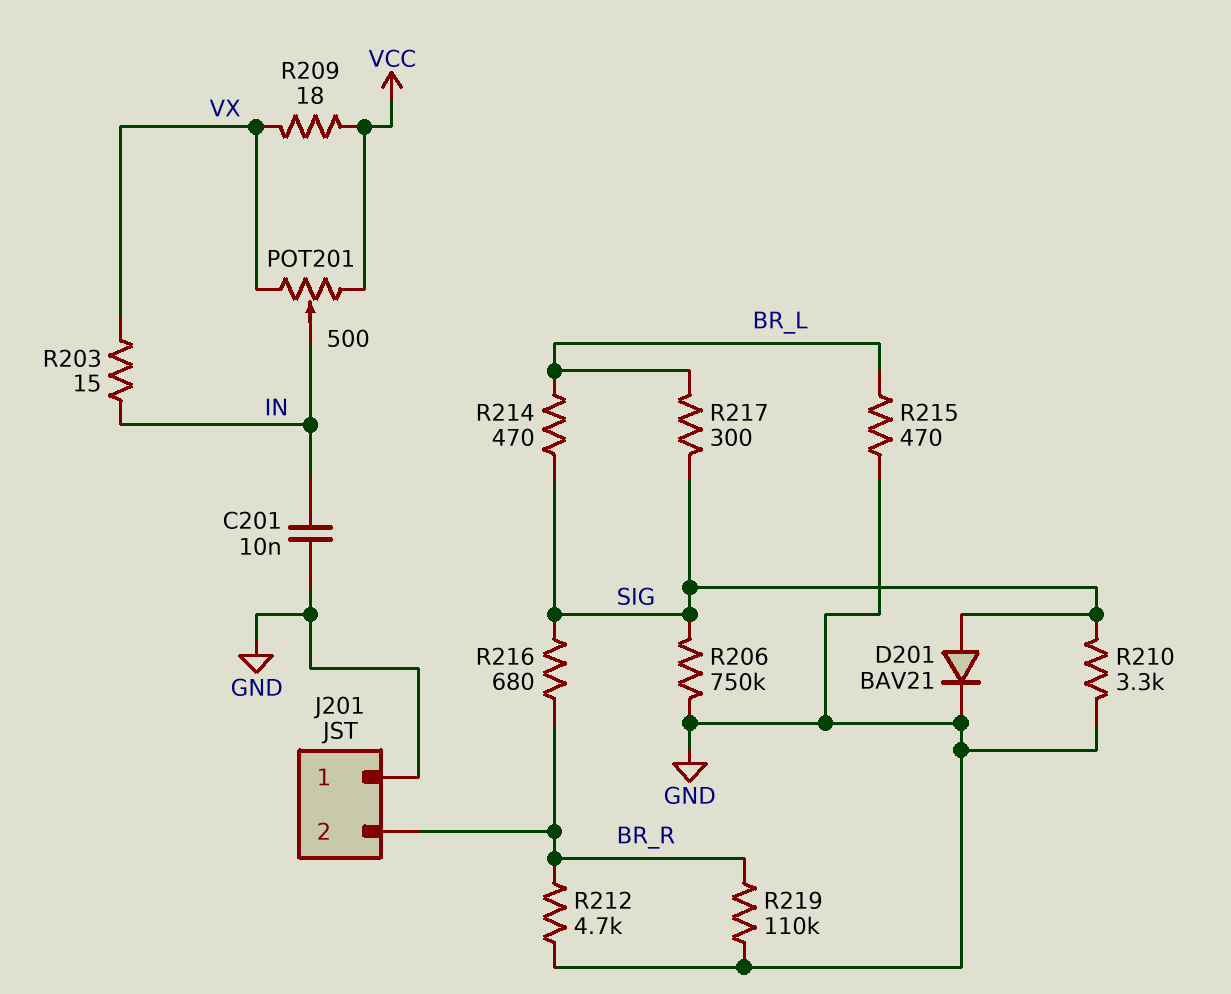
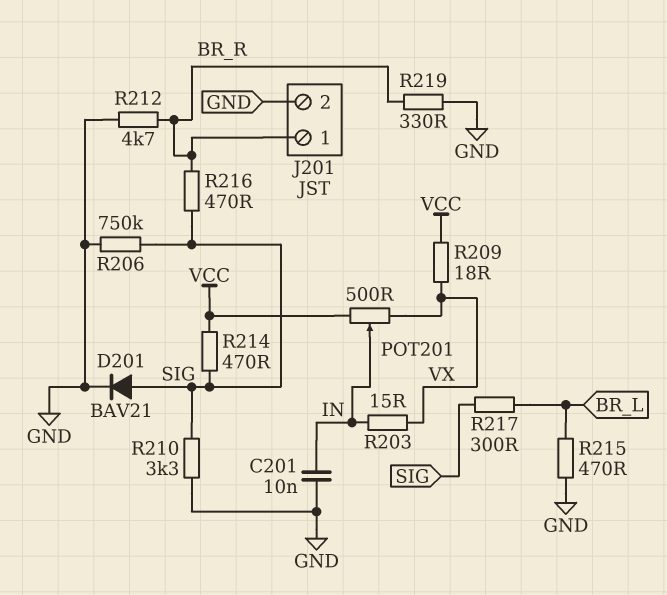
J201 pin 1: GND -> BR_R
J201 pin 2: BR_R -> GND
R214: 470 (BR_L, SIG) -> 470 (SIG, VCC)
R216: 680 (BR_R, SIG) -> 470 (BR_R, SIG)
R219: 110k (BR_R, GND) -> 330 (BR_R, GND)

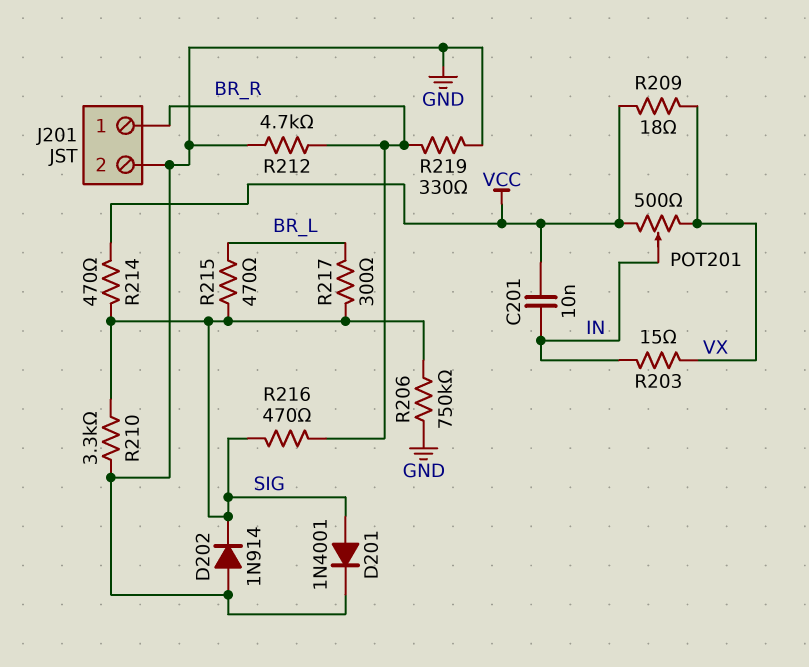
C201: 10nF (GND, IN) -> 10nF (IN, VCC)
D201: diode BAV21 (A SIG, K GND) -> diode 1N4001 (A SIG, K GND)
D202: none -> diode 1N914 (A GND, K SIG)
R215: 470 (BR_L, GND) -> 470 (BR_L, SIG)

